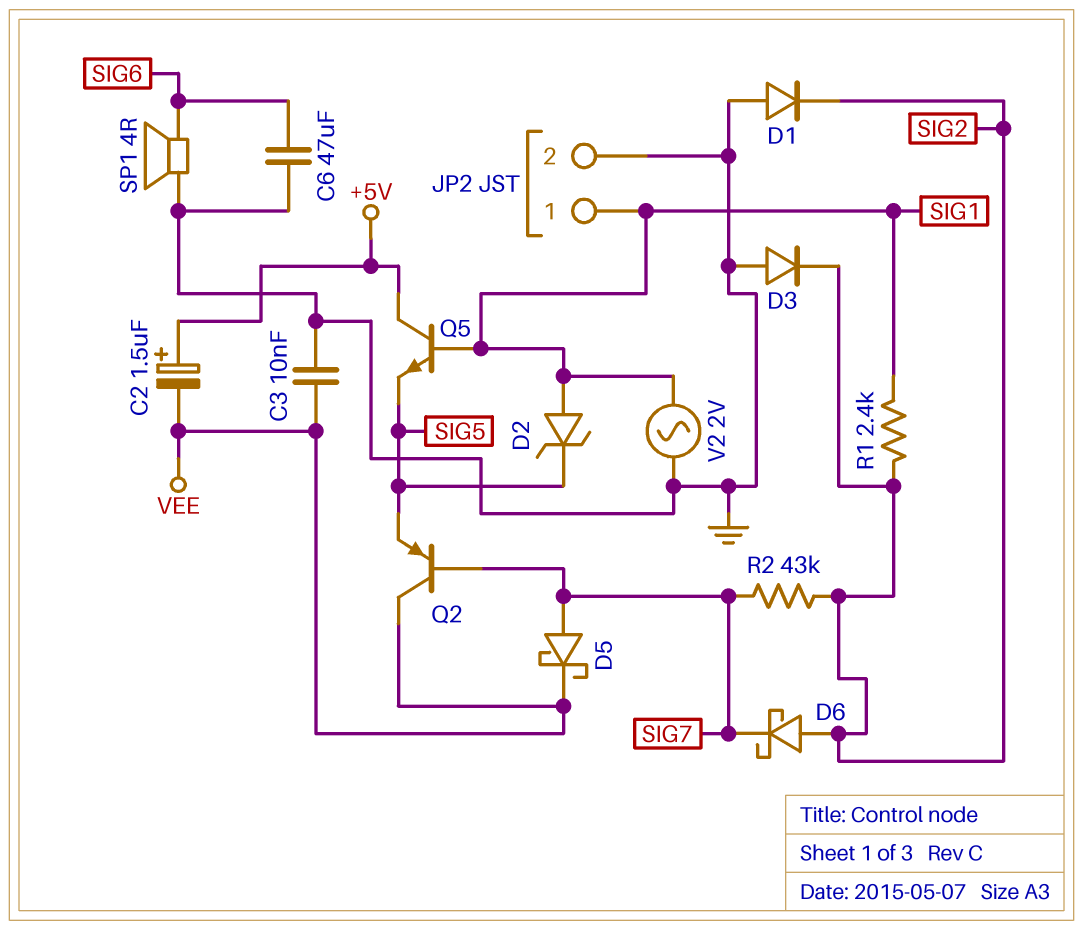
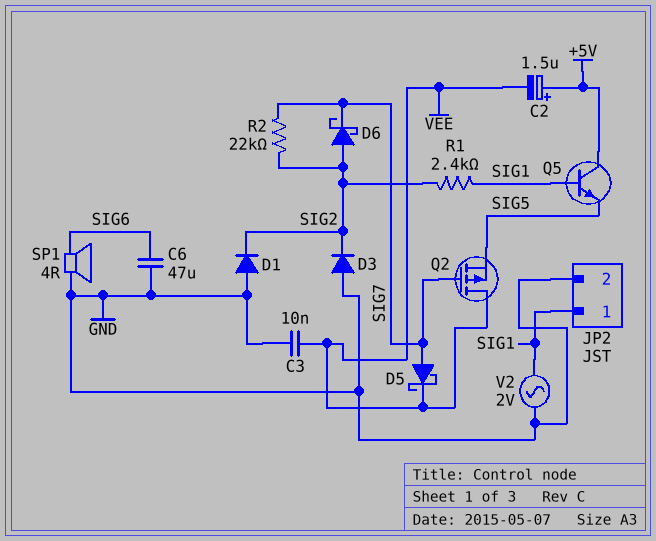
D2: zener (A SIG1, K SIG5) -> none
Q2: PNP (B SIG7, C VEE, E SIG5) -> PMOS (G SIG7, D VEE, S SIG5)
R2: 43k (SIG2, SIG7) -> 22k (SIG2, SIG7)

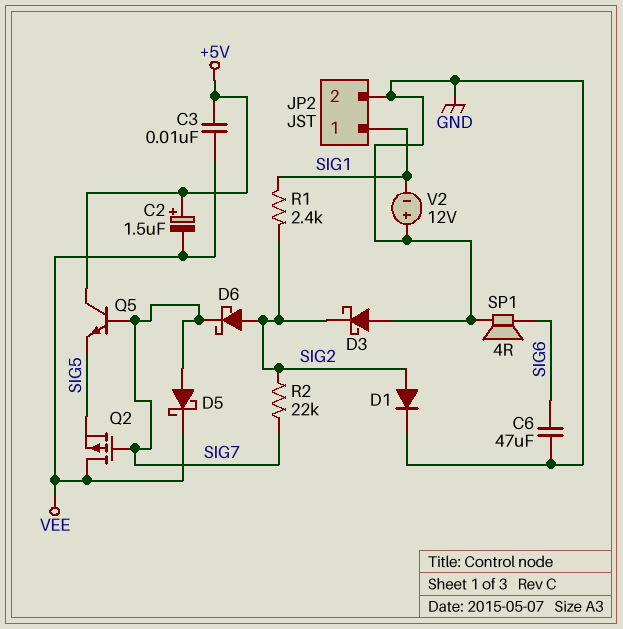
C3: 10nF (GND, VEE) -> 10nF (+5V, VEE)
D1: diode (A GND, K SIG2) -> diode (A SIG2, K GND)
D3: diode (A GND, K SIG2) -> schottky (A GND, K SIG2)
Q5: NPN (B SIG1, C +5V, E SIG5) -> NPN (B SIG7, C +5V, E SIG5)
V2: AC 2V (GND, SIG1) -> 12V (plus GND, minus SIG1)

